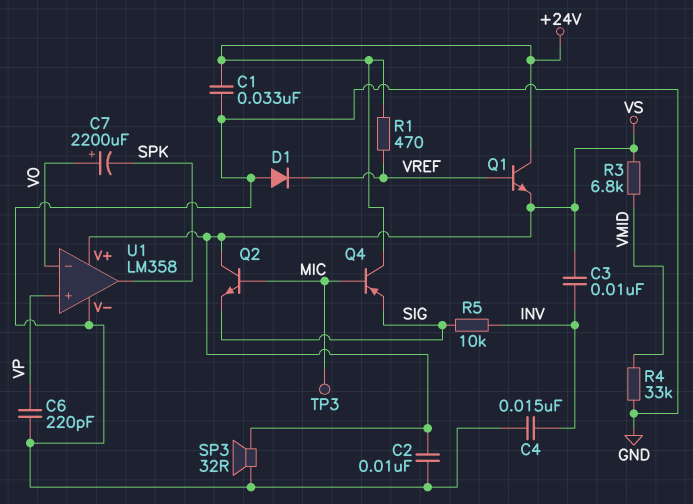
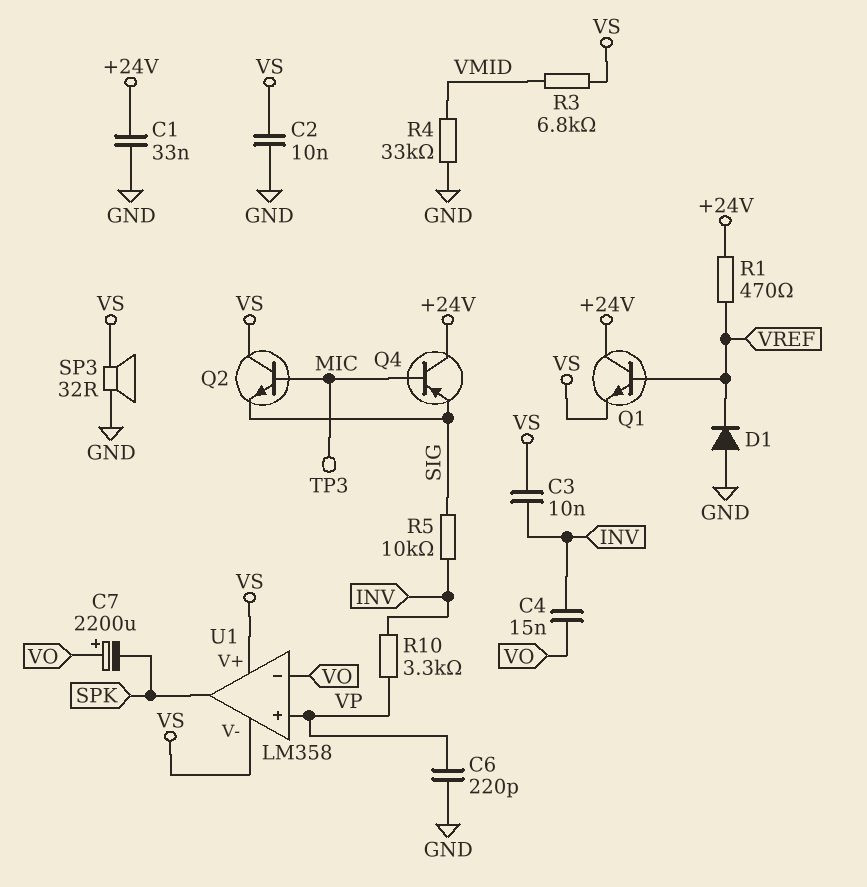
C4: 15nF (GND, INV) -> 15nF (INV, VO)
R10: none -> 3.3k (INV, VP)
U1 pin V-: GND -> VS

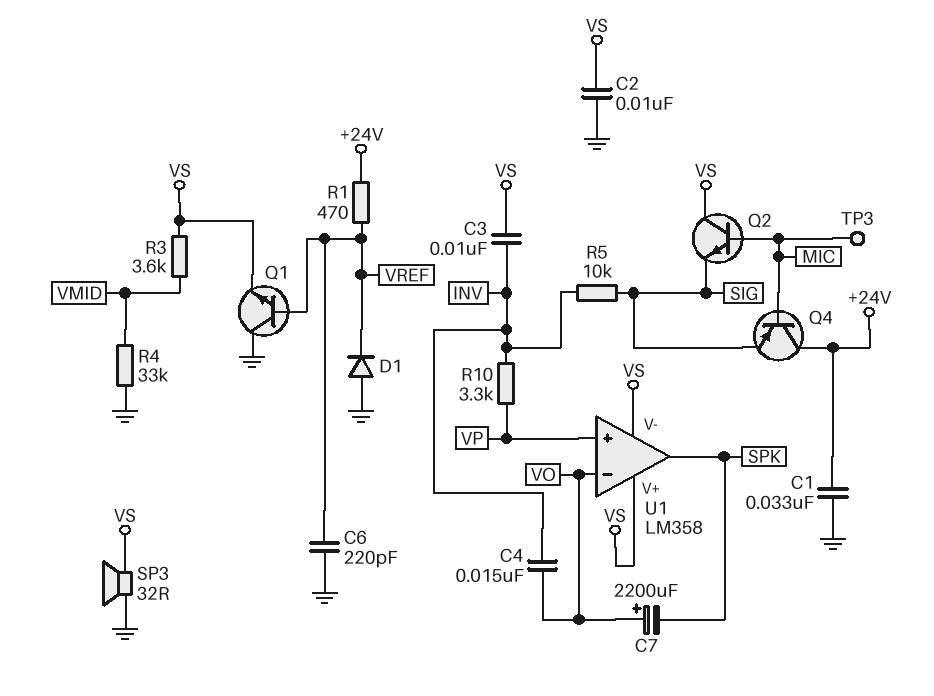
C6: 220pF (GND, VP) -> 220pF (GND, VREF)
Q1: NPN (B VREF, C +24V, E VS) -> NPN (B VREF, C GND, E VS)
R3: 6.8k (VMID, VS) -> 3.6k (VMID, VS)

